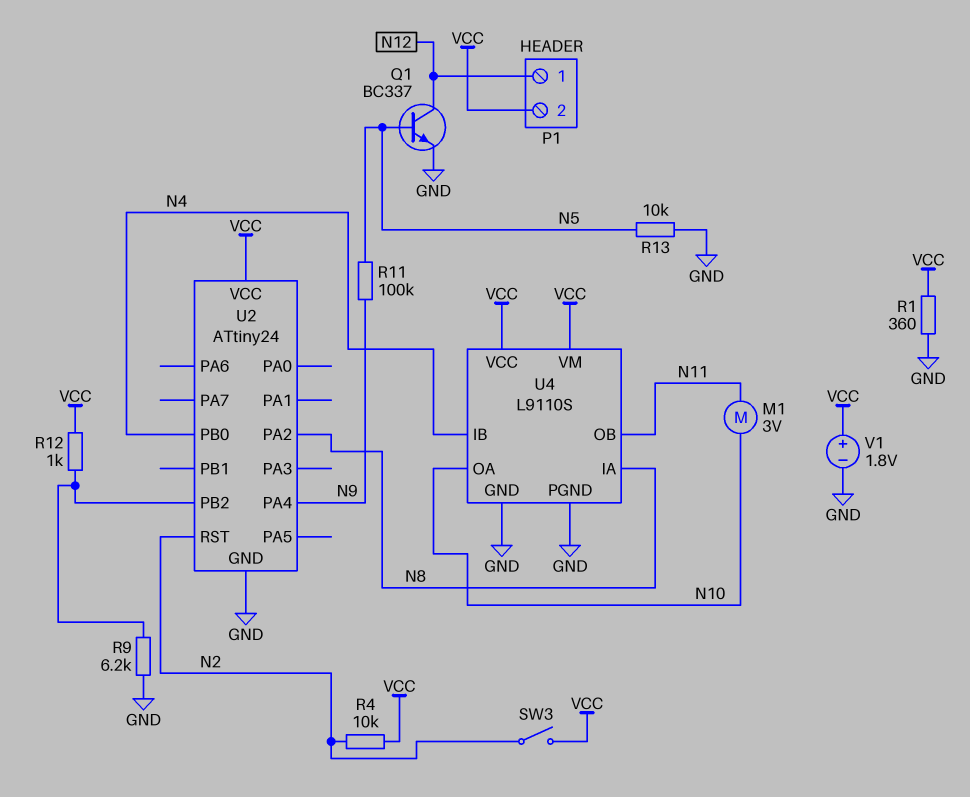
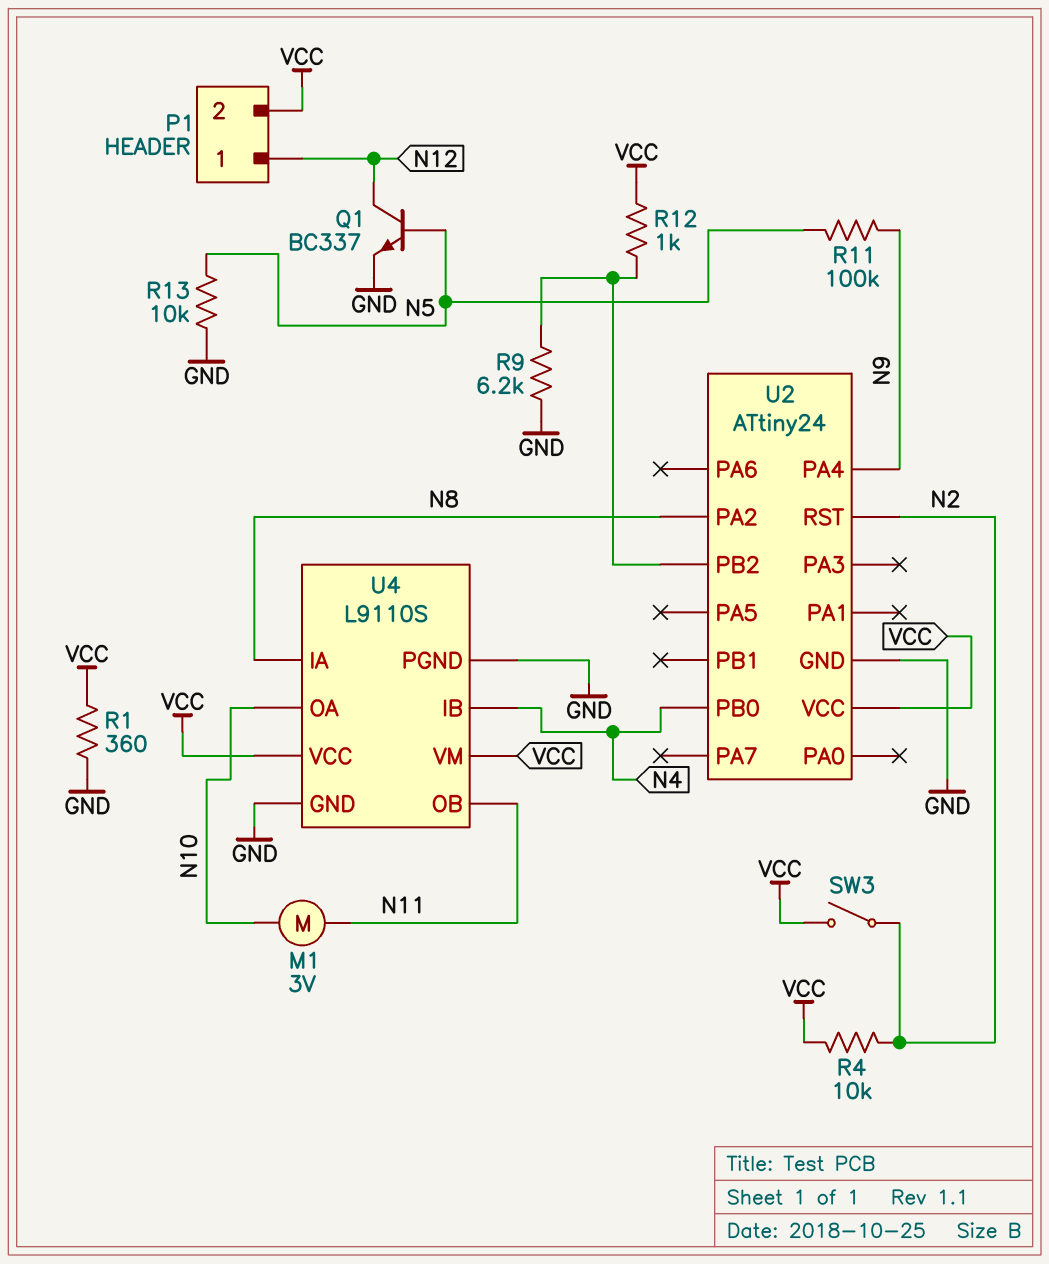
V1: 1.8V (plus VCC, minus GND) -> none

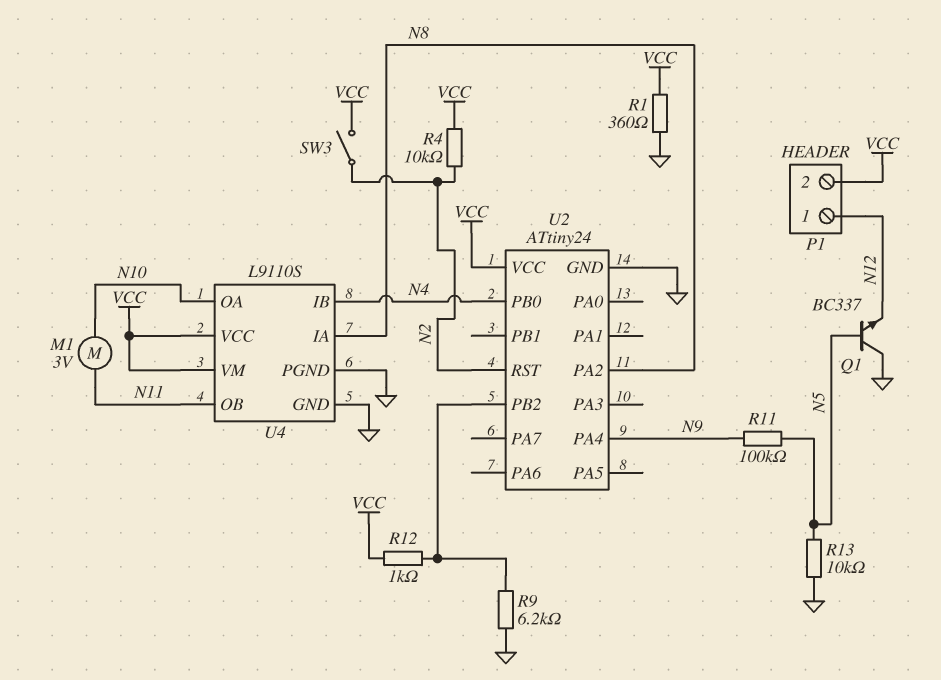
Q1: NPN BC337 (B N5, C N12, E GND) -> NPN BC337 (B N5, C GND, E N12)

